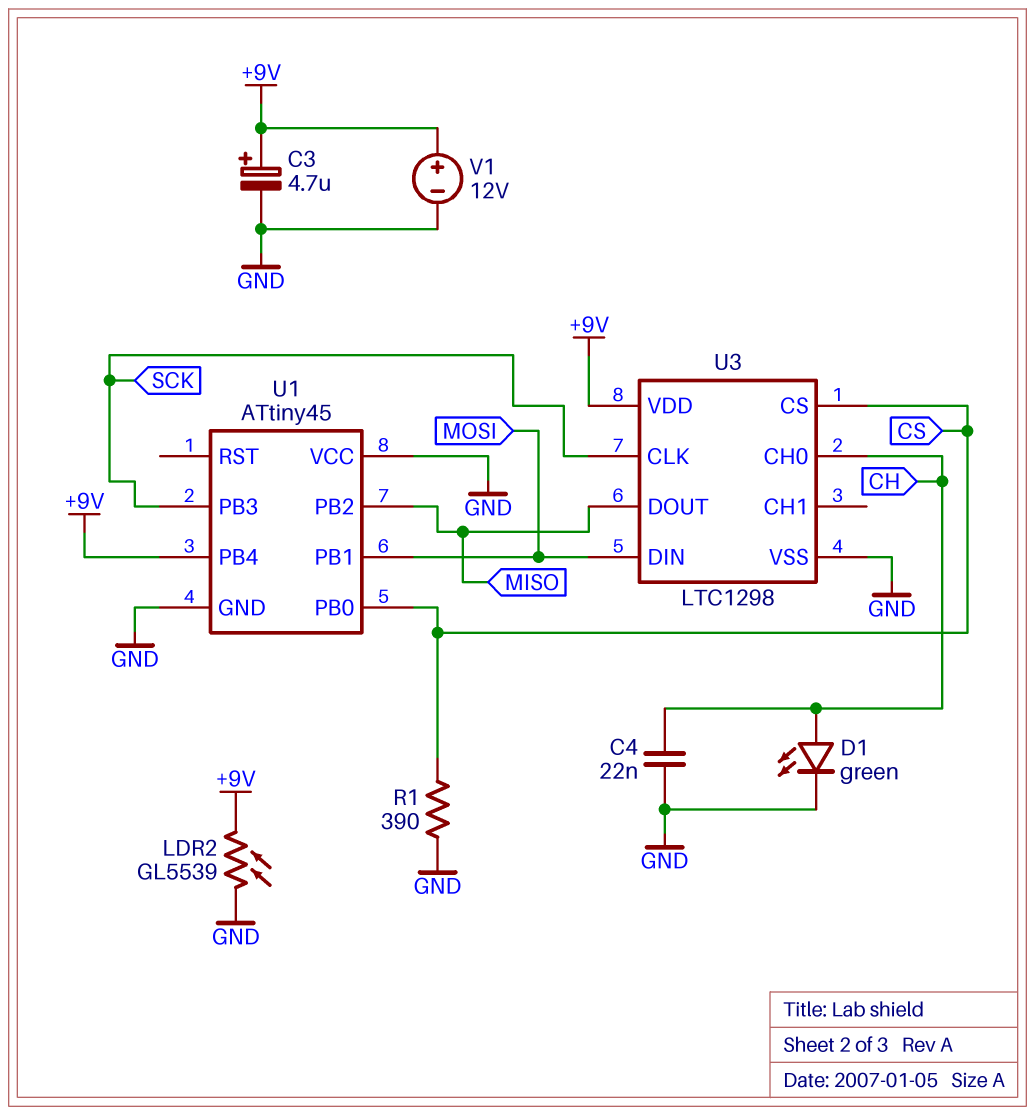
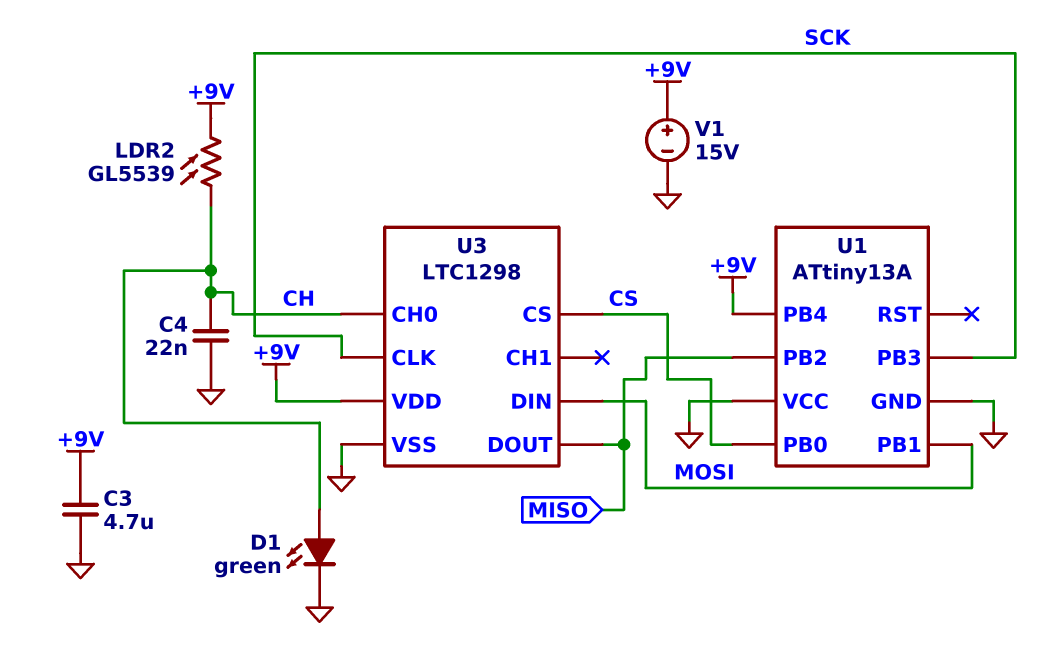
C3: 4.7uF (plus +9V, minus GND) -> 4.7uF (+9V, GND)
LDR2: GL5539 (+9V, GND) -> GL5539 (+9V, CH)
R1: 390 (CS, GND) -> none
U1: ATtiny45 -> ATtiny13A
V1: 12V (plus +9V, minus GND) -> 15V (plus +9V, minus GND)

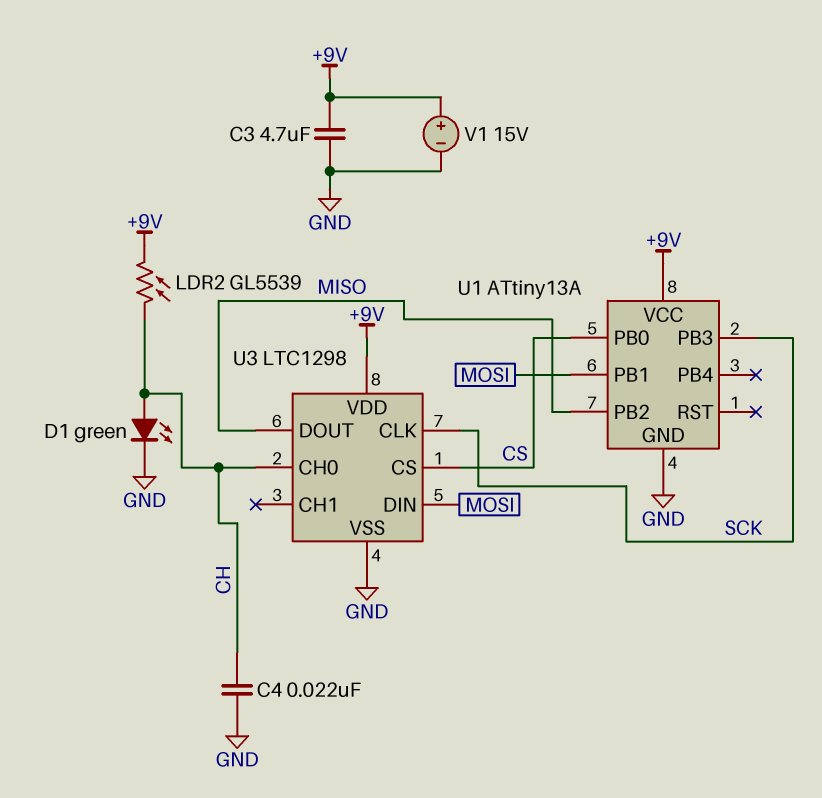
U1 pin PB4: +9V -> none
U1 pin VCC: GND -> +9V

